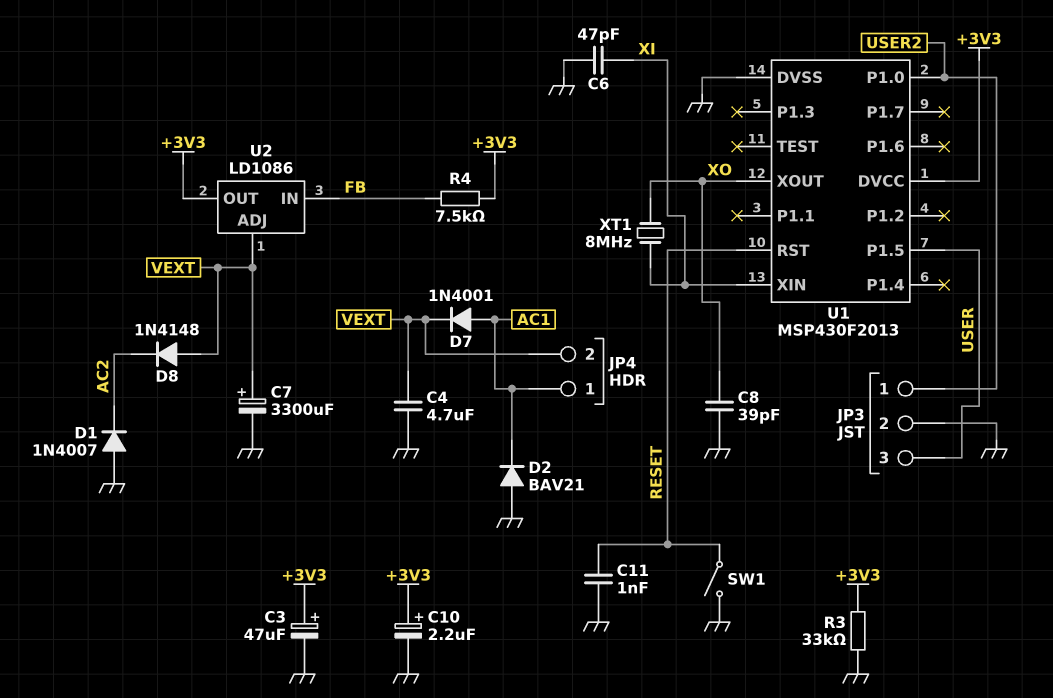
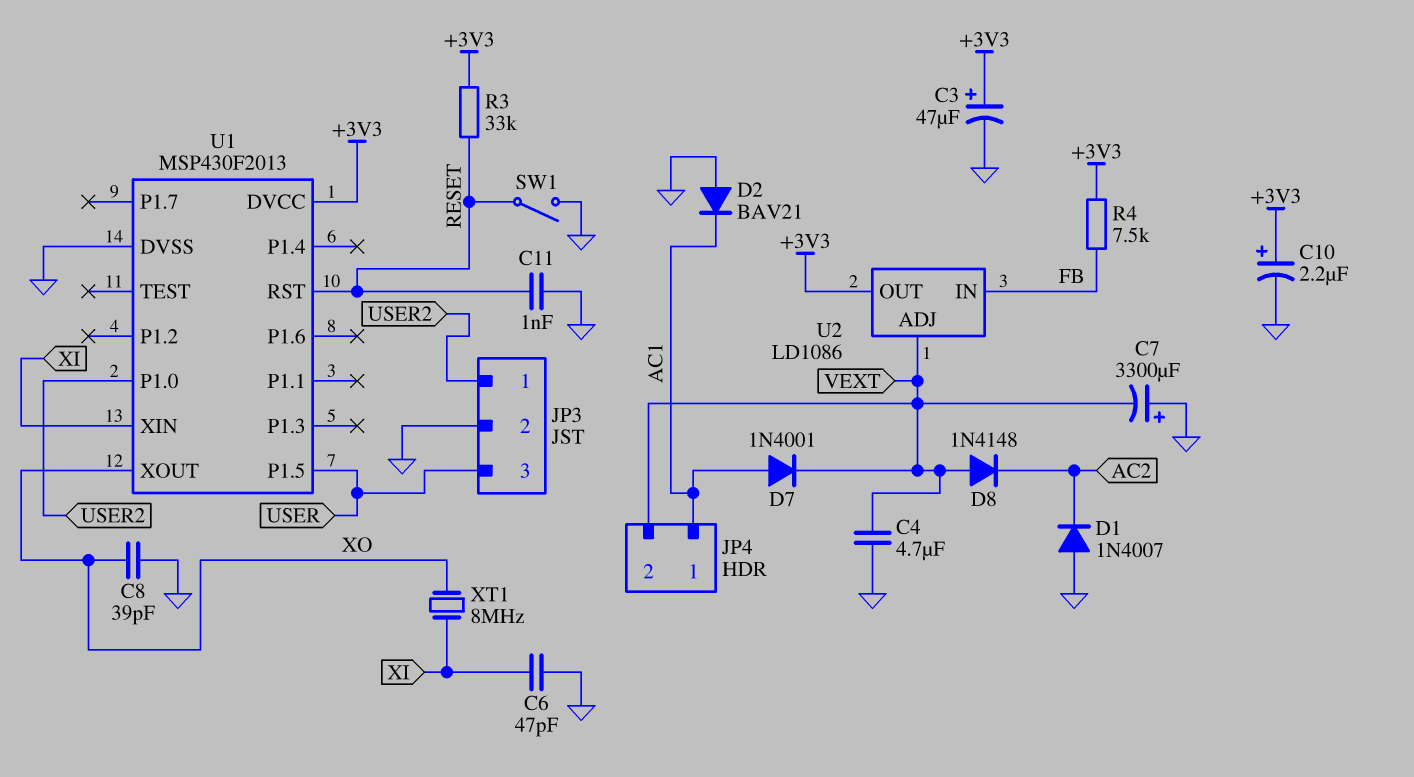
C7: 3300uF (plus VEXT, minus GND) -> 3300uF (plus GND, minus VEXT)
R3: 33k (+3V3, GND) -> 33k (+3V3, RESET)

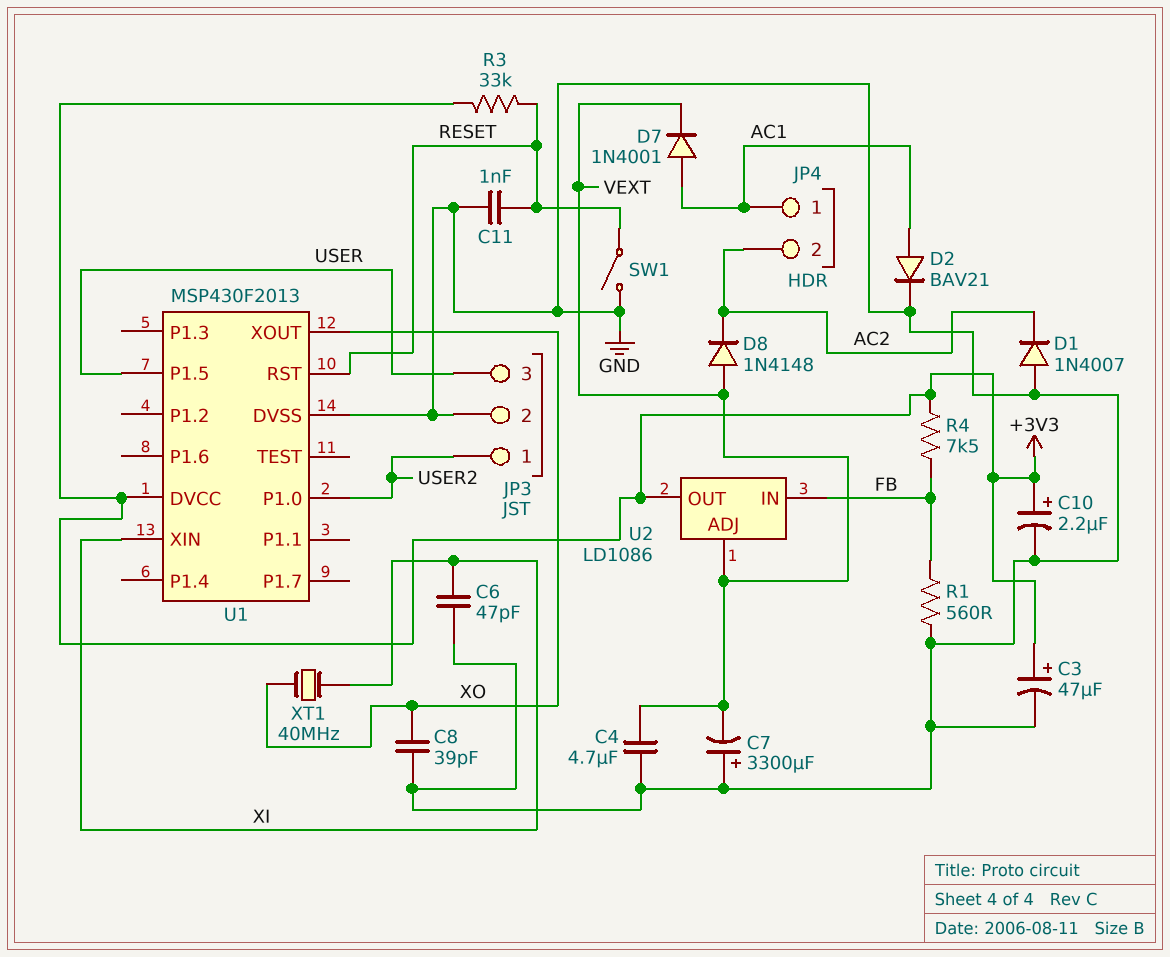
D2: diode BAV21 (A GND, K AC1) -> diode BAV21 (A AC1, K GND)
JP4 pin 2: VEXT -> AC2
R1: none -> 560 (FB, GND)
XT1: 8MHz (XI, XO) -> 40MHz (XI, XO)

